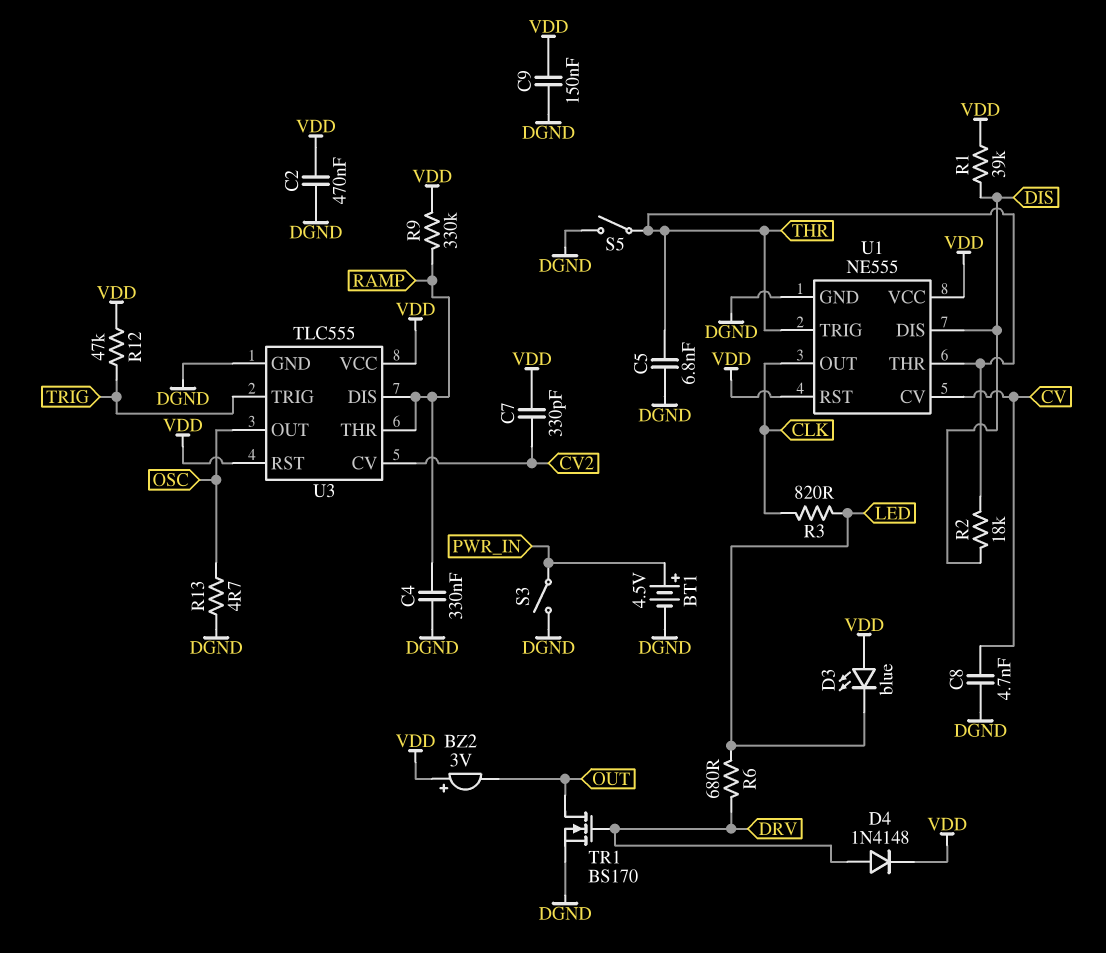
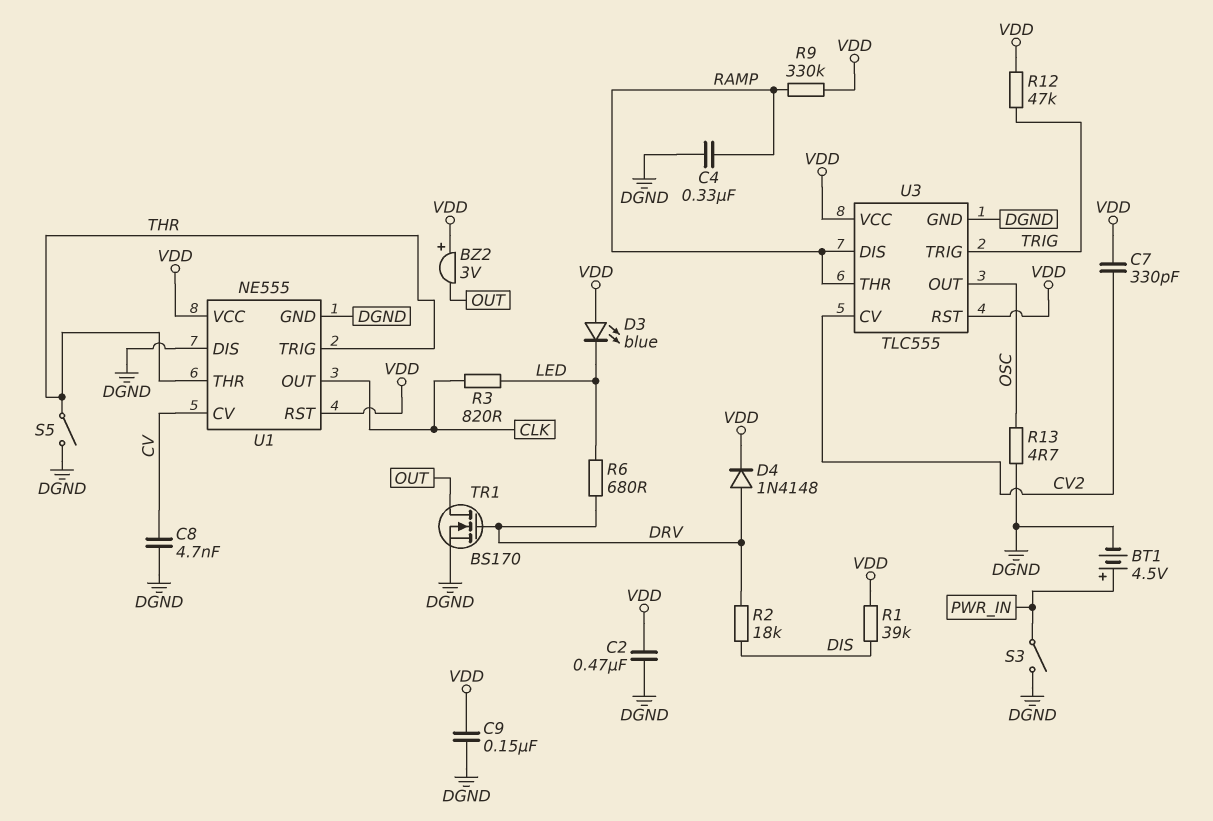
C5: 6.8nF (DGND, THR) -> none
R2: 18k (DIS, THR) -> 18k (DIS, DRV)
U1 pin DIS: DIS -> DGND

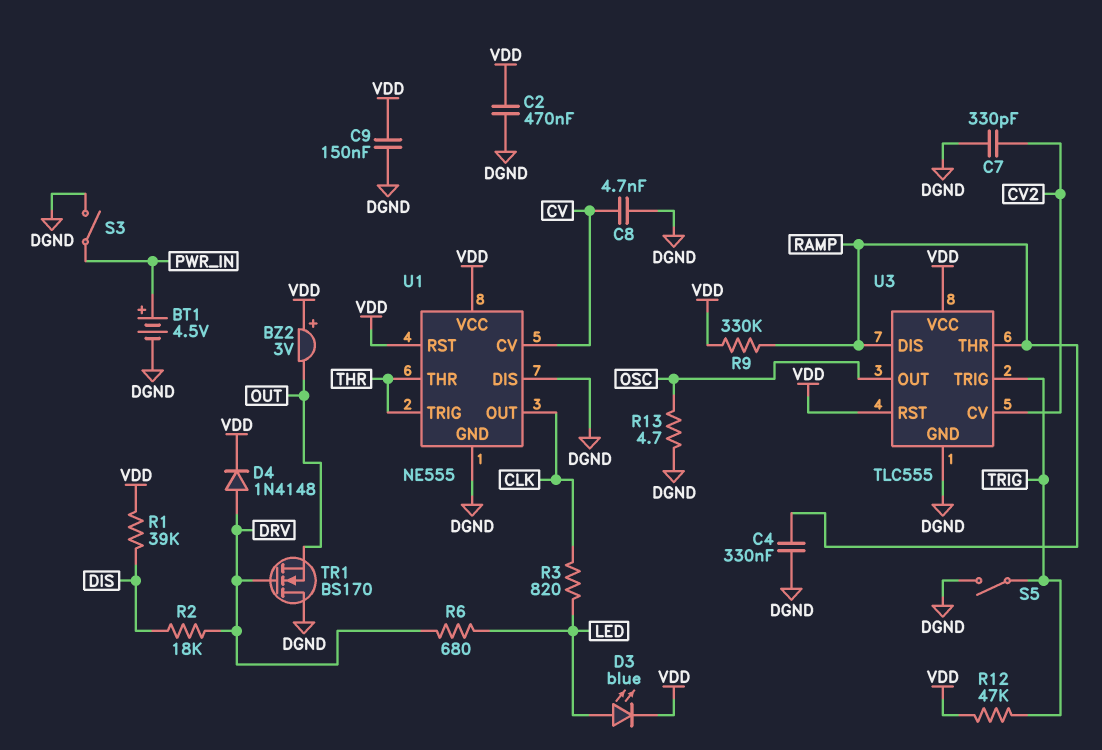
C7: 330pF (CV2, VDD) -> 330pF (CV2, DGND)
D3: LED blue (A VDD, K LED) -> LED blue (A LED, K VDD)
S5: switch (DGND, THR) -> switch (DGND, TRIG)
TR1: NMOS BS170 (G DRV, D OUT, S DGND) -> NMOS BS170 (G DRV, D DGND, S OUT)

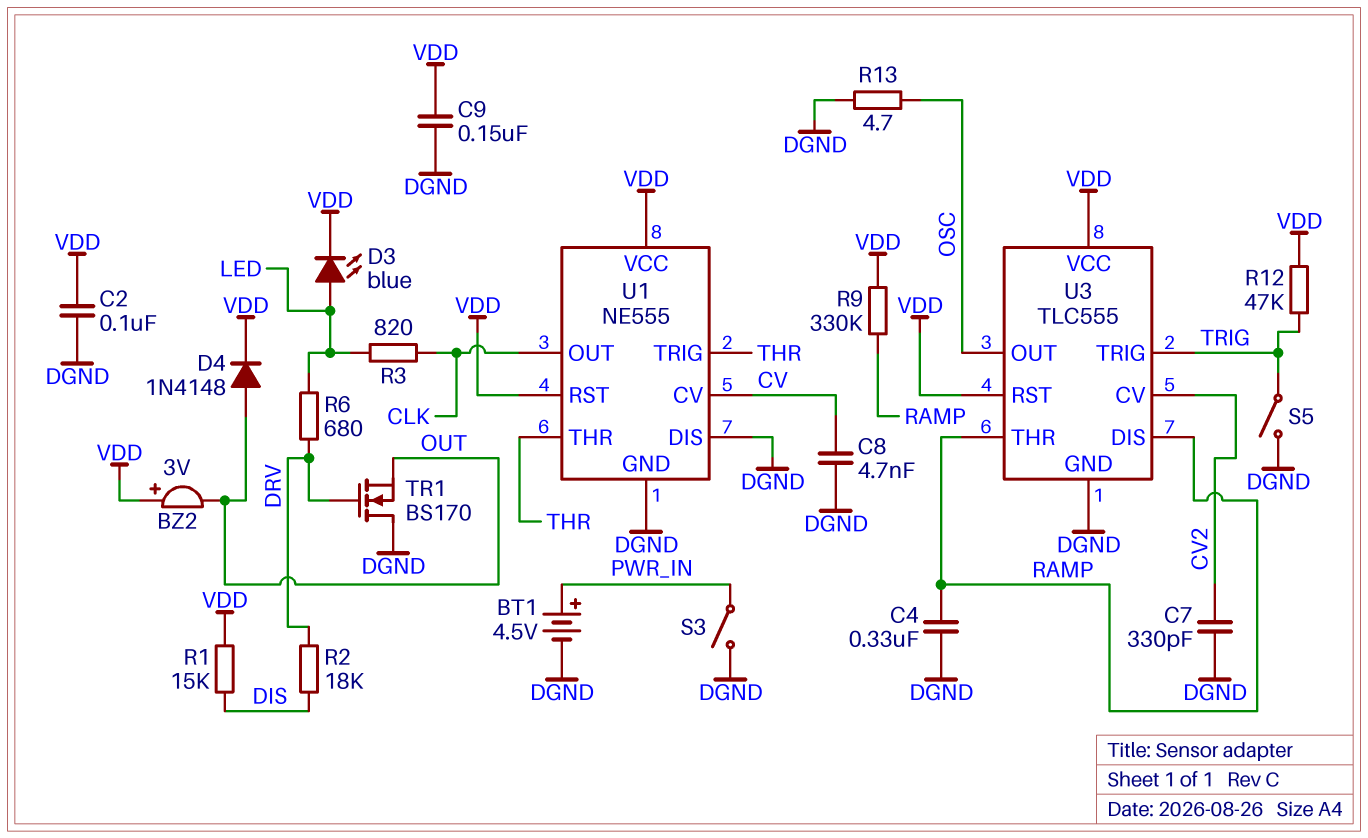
C2: 470nF (DGND, VDD) -> 100nF (DGND, VDD)
D4: diode 1N4148 (A DRV, K VDD) -> diode 1N4148 (A OUT, K VDD)
R1: 39k (DIS, VDD) -> 15k (DIS, VDD)

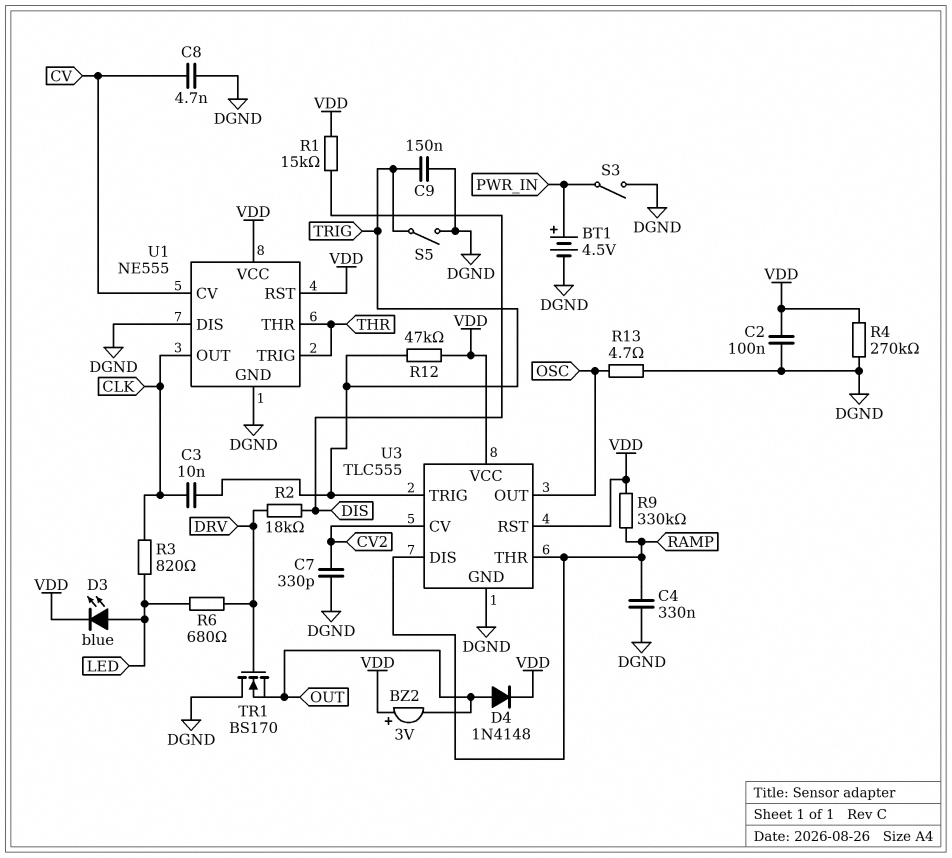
C3: none -> 10nF (CLK, TRIG)
C9: 150nF (DGND, VDD) -> 150nF (DGND, TRIG)
R4: none -> 270k (DGND, VDD)

